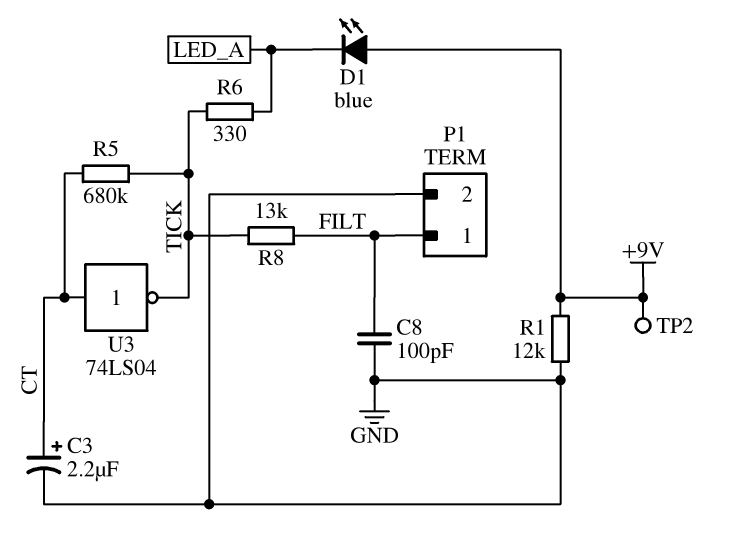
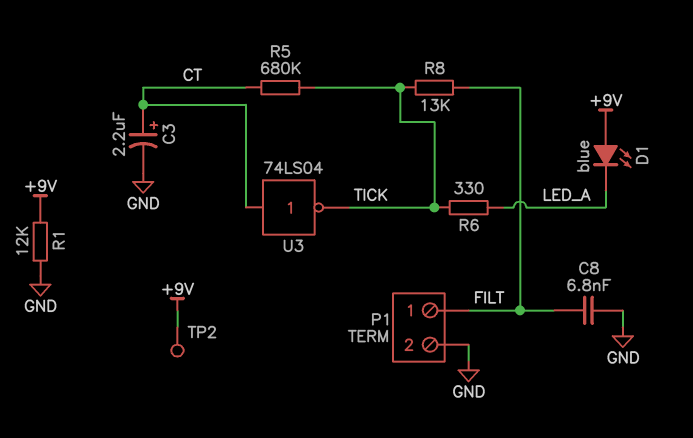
C8: 100pF (FILT, GND) -> 6.8nF (FILT, GND)

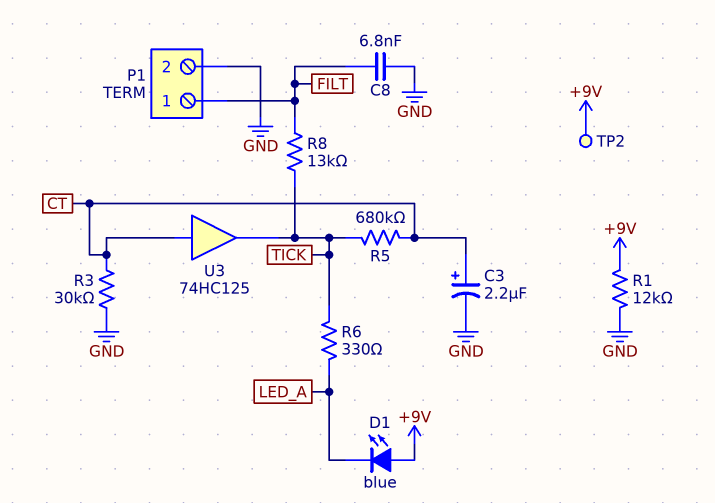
R3: none -> 30k (CT, GND)
U3: NOT 74LS04 (in CT, out TICK) -> buffer 74HC125 (in CT, out TICK)

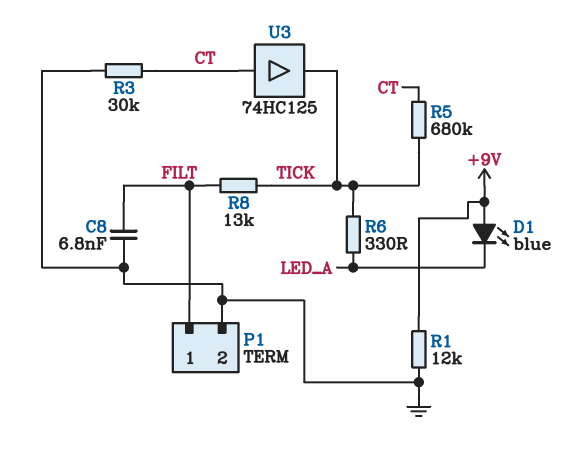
C3: 2.2uF (plus CT, minus GND) -> none
TP2: test point (+9V) -> none

